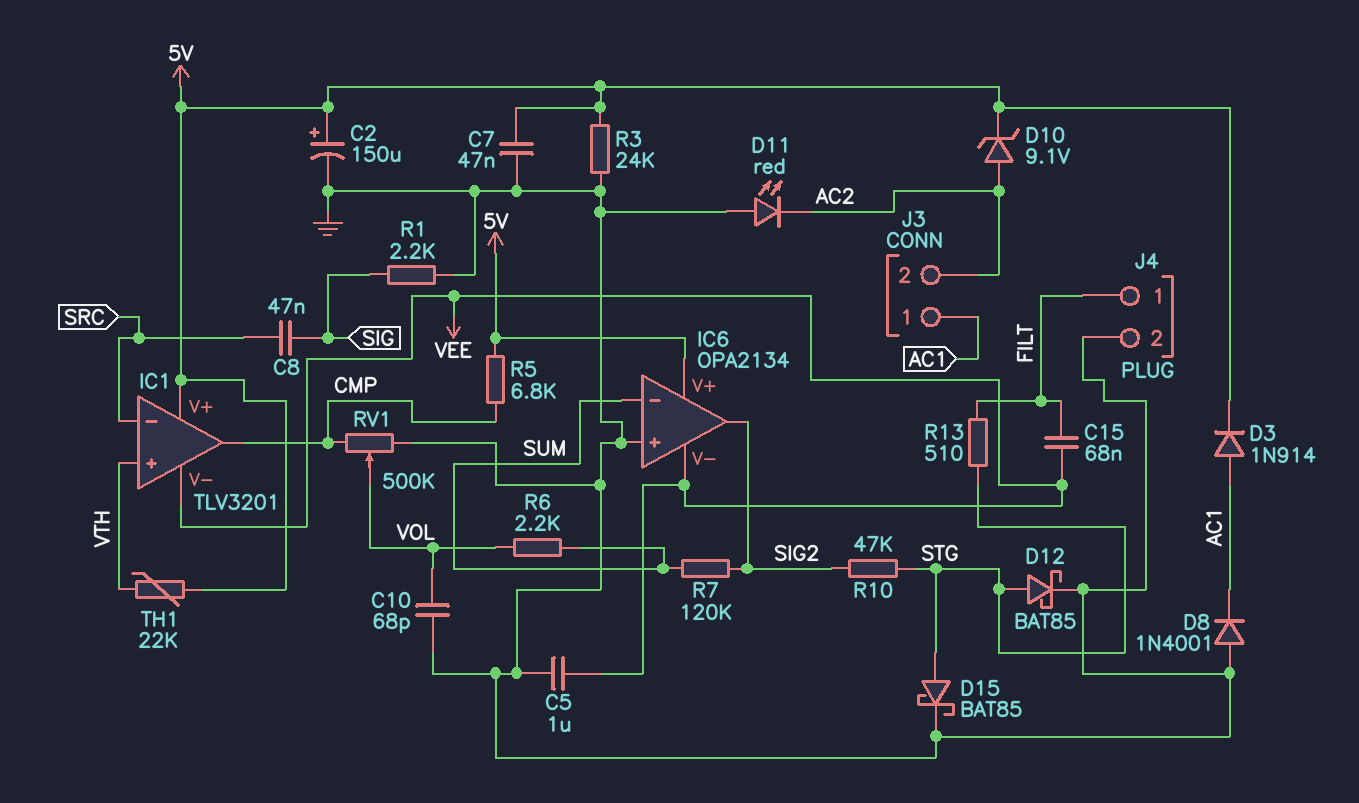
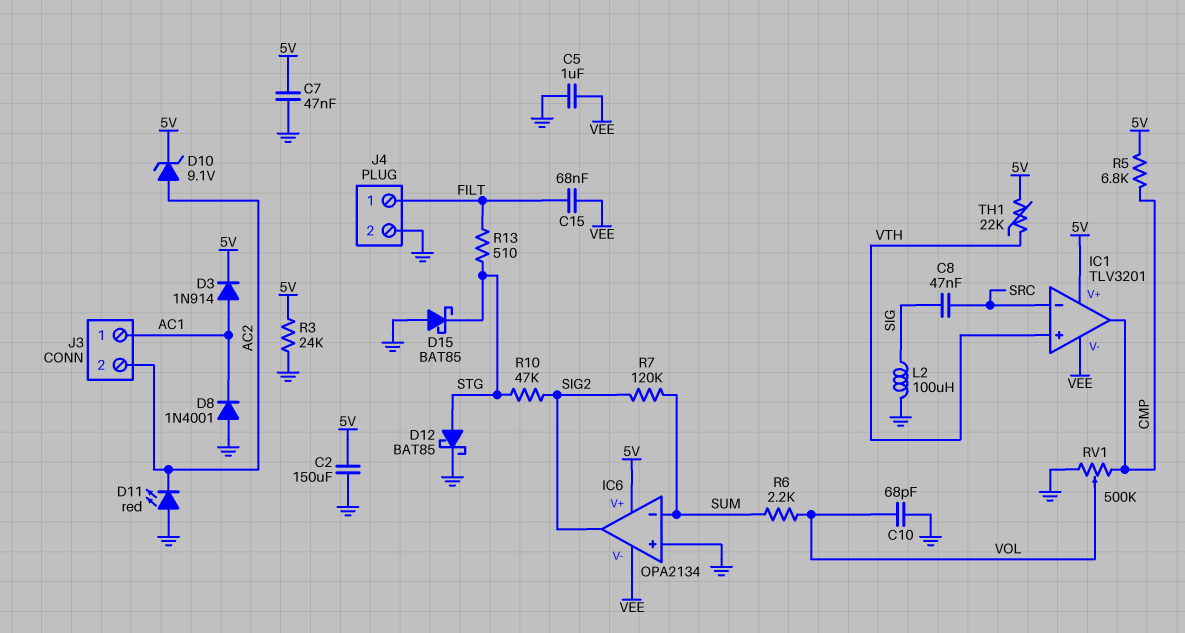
C2: 150uF (plus 5V, minus GND) -> 150uF (5V, GND)
D15: schottky BAT85 (A STG, K GND) -> schottky BAT85 (A GND, K STG)
L2: none -> 100uH (GND, SIG)
R1: 2.2k (GND, SIG) -> none

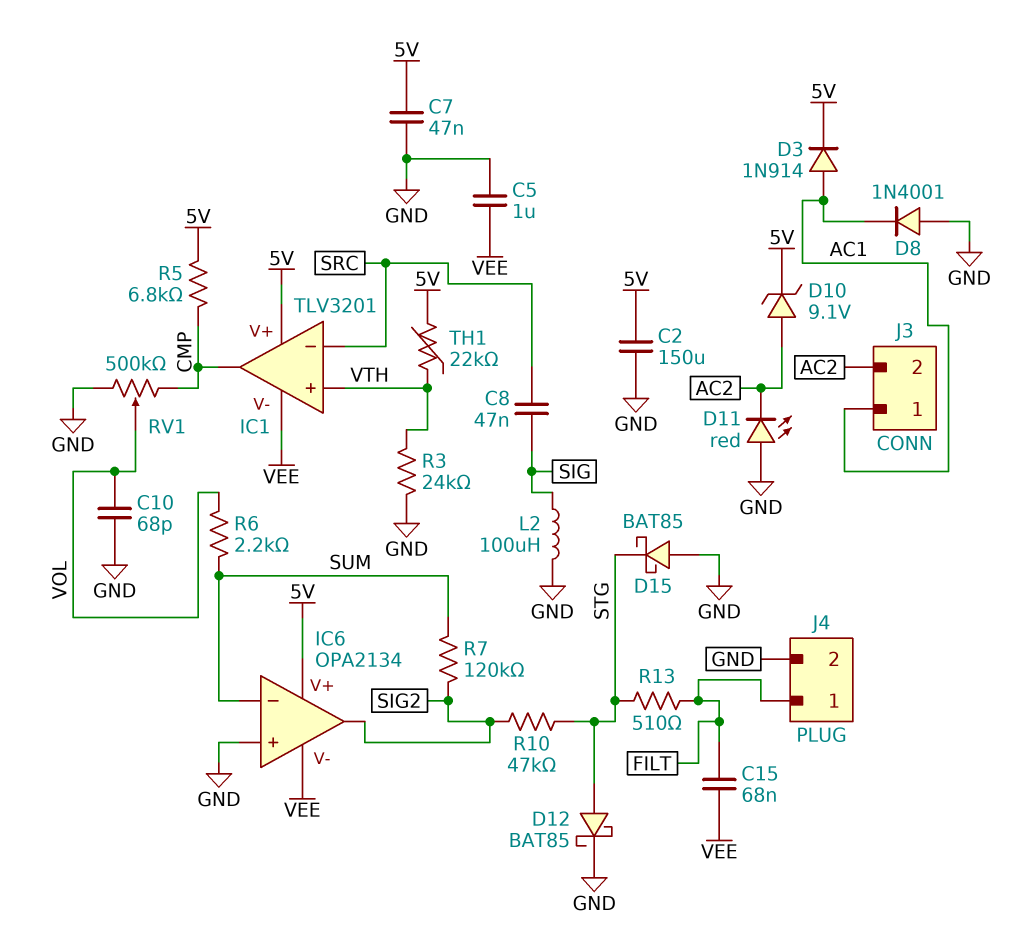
R3: 24k (5V, GND) -> 24k (GND, VTH)

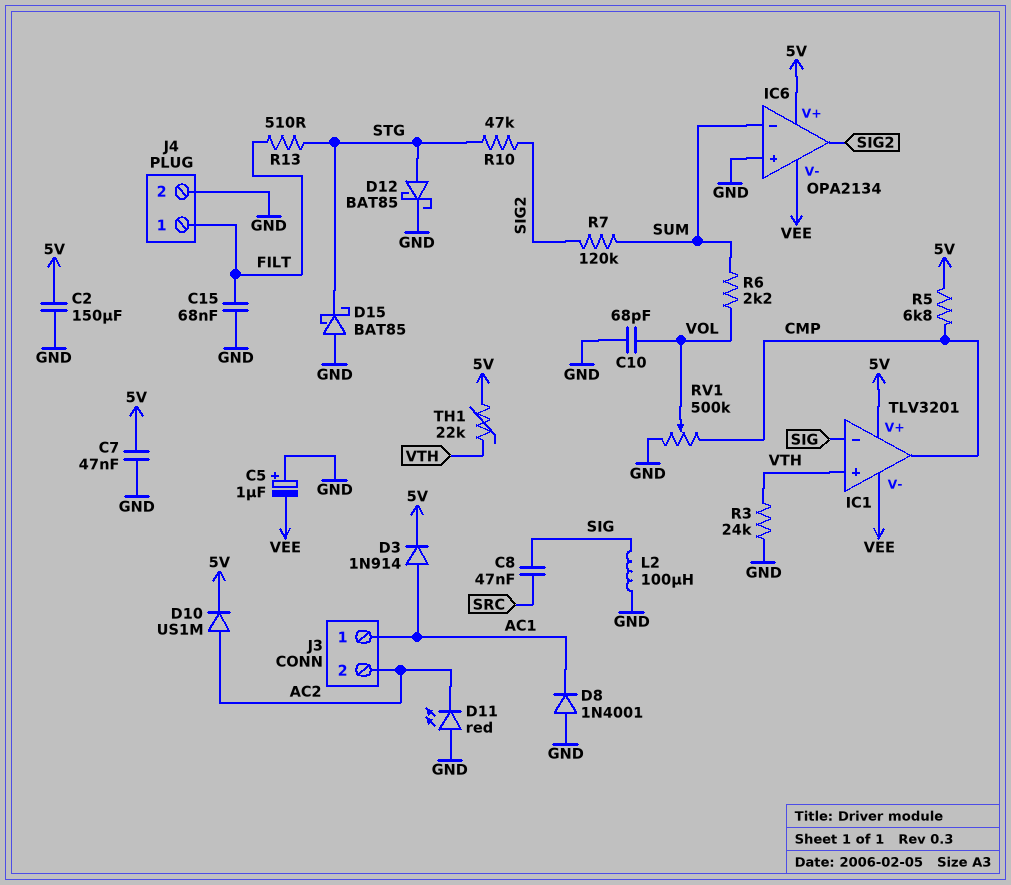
C5: 1uF (GND, VEE) -> 1uF (plus GND, minus VEE)
C15: 68nF (FILT, VEE) -> 68nF (FILT, GND)
D10: zener 9.1V (A AC2, K 5V) -> diode US1M (A AC2, K 5V)
IC1 pin in-: SRC -> SIG

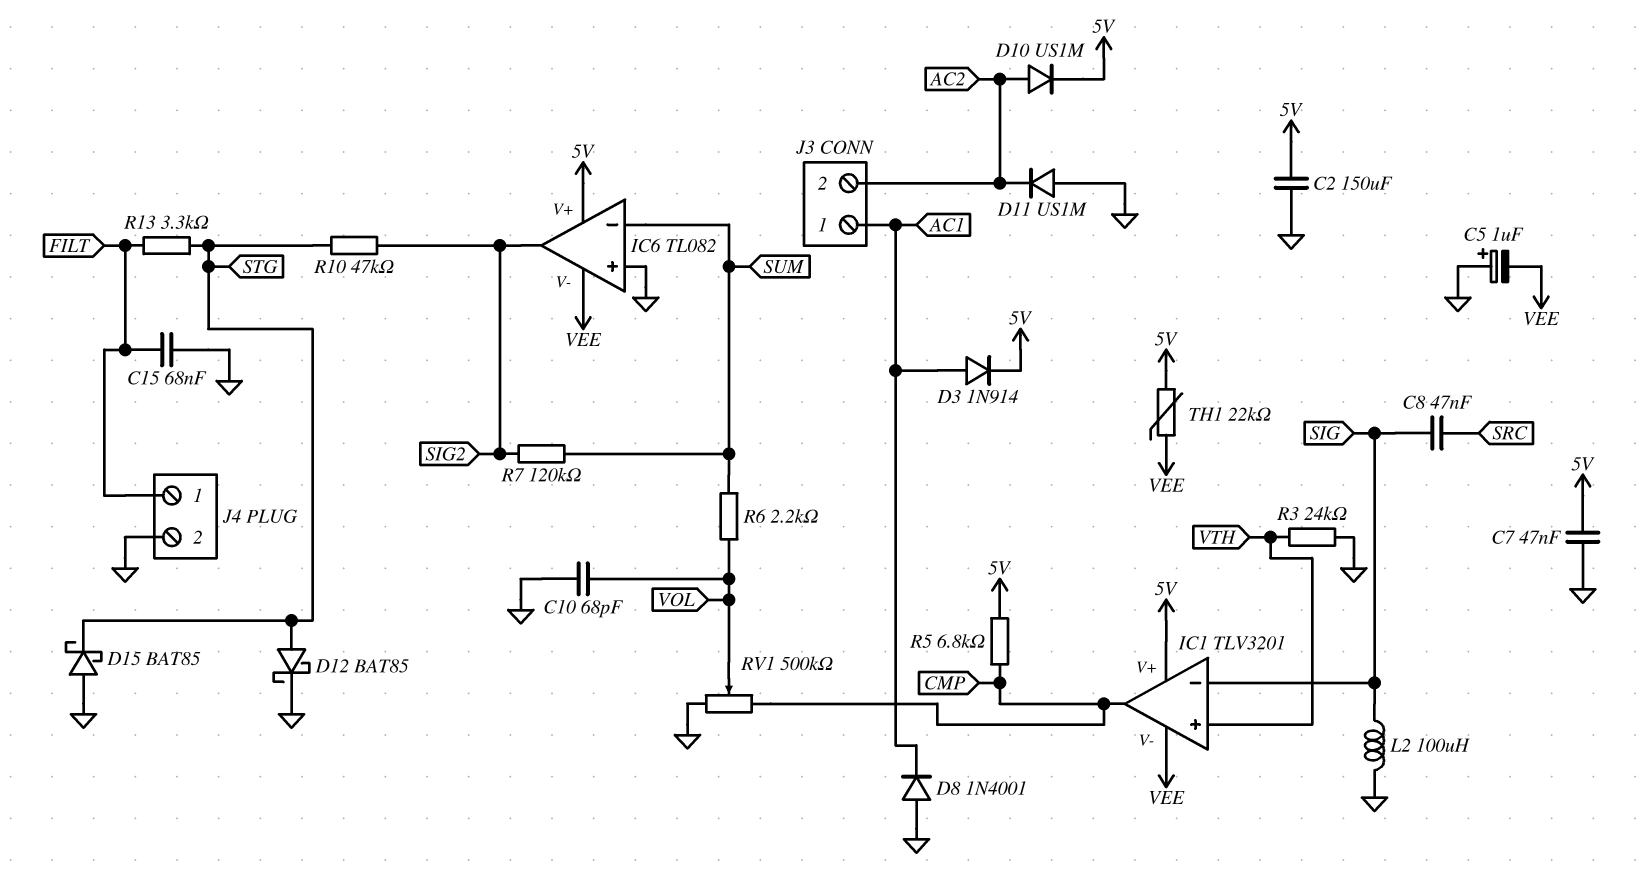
D11: LED red (A GND, K AC2) -> diode US1M (A GND, K AC2)
IC6: OPA2134 -> TL082
R13: 510 (FILT, STG) -> 3.3k (FILT, STG)
TH1: 22k (5V, VTH) -> 22k (5V, VEE)

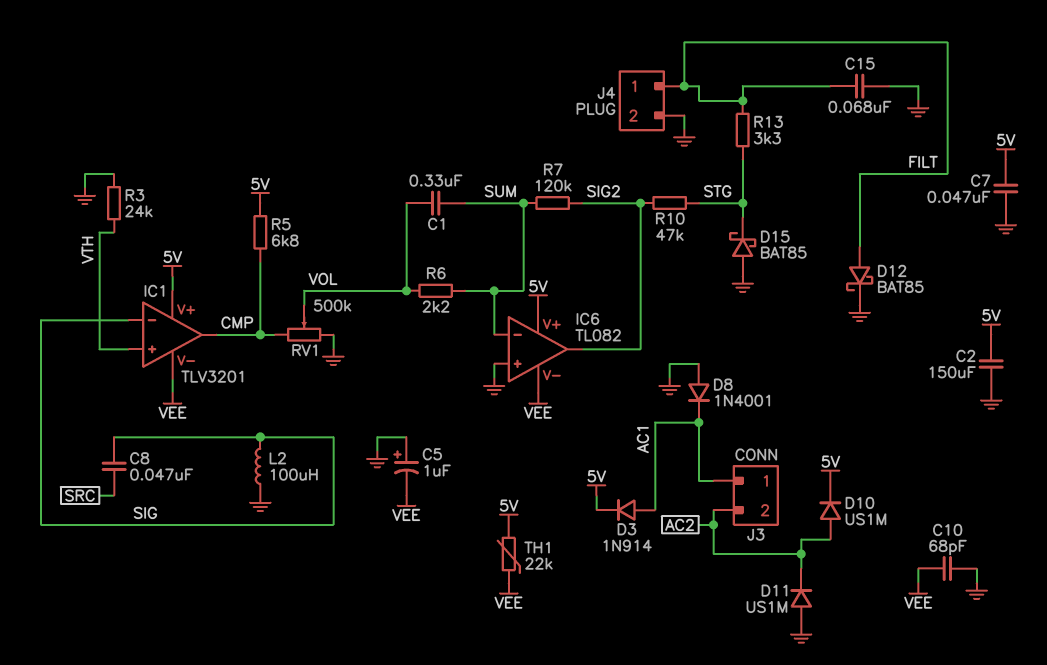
C1: none -> 330nF (SUM, VOL)
C10: 68pF (GND, VOL) -> 68pF (GND, VEE)
D12: schottky BAT85 (A STG, K GND) -> schottky BAT85 (A FILT, K GND)

